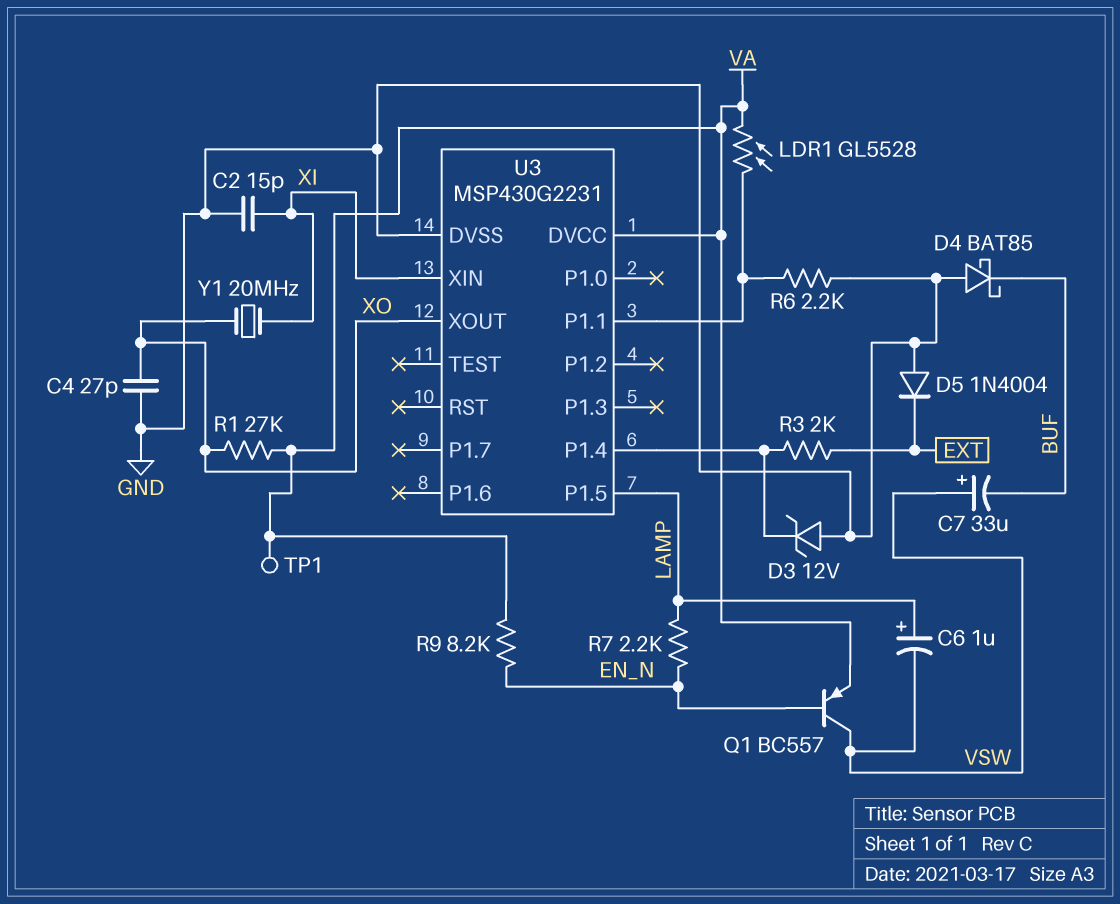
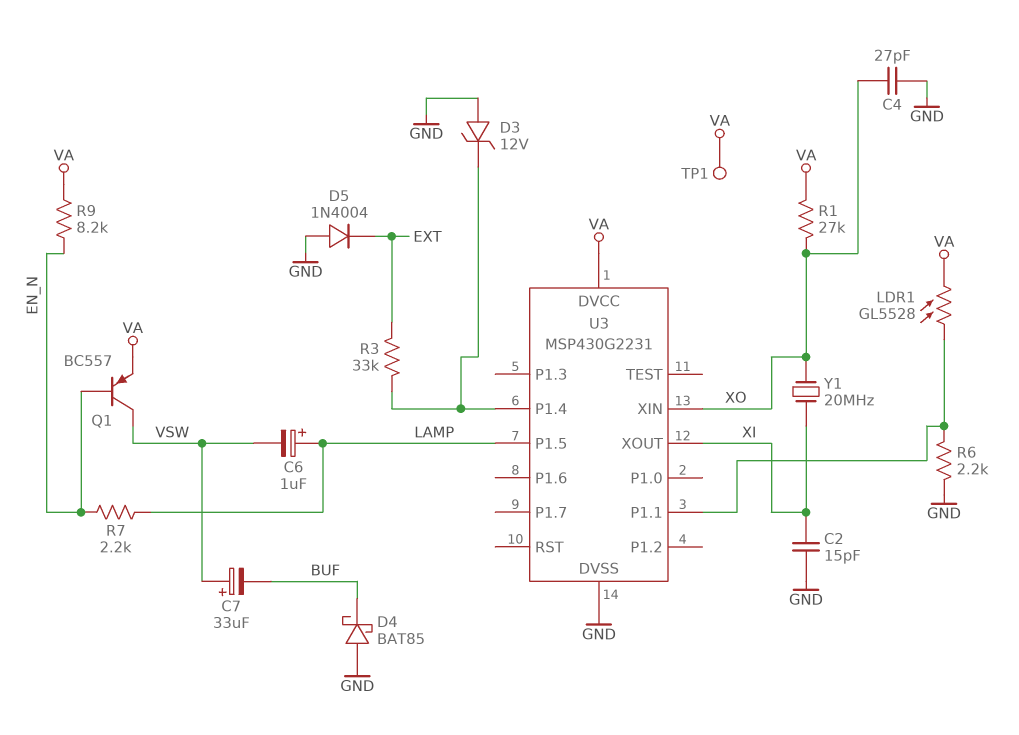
R3: 2k (EXT, U3/P1.4) -> 33k (EXT, U3/P1.4)
U3 pin XIN: XI -> XO
U3 pin XOUT: XO -> XI

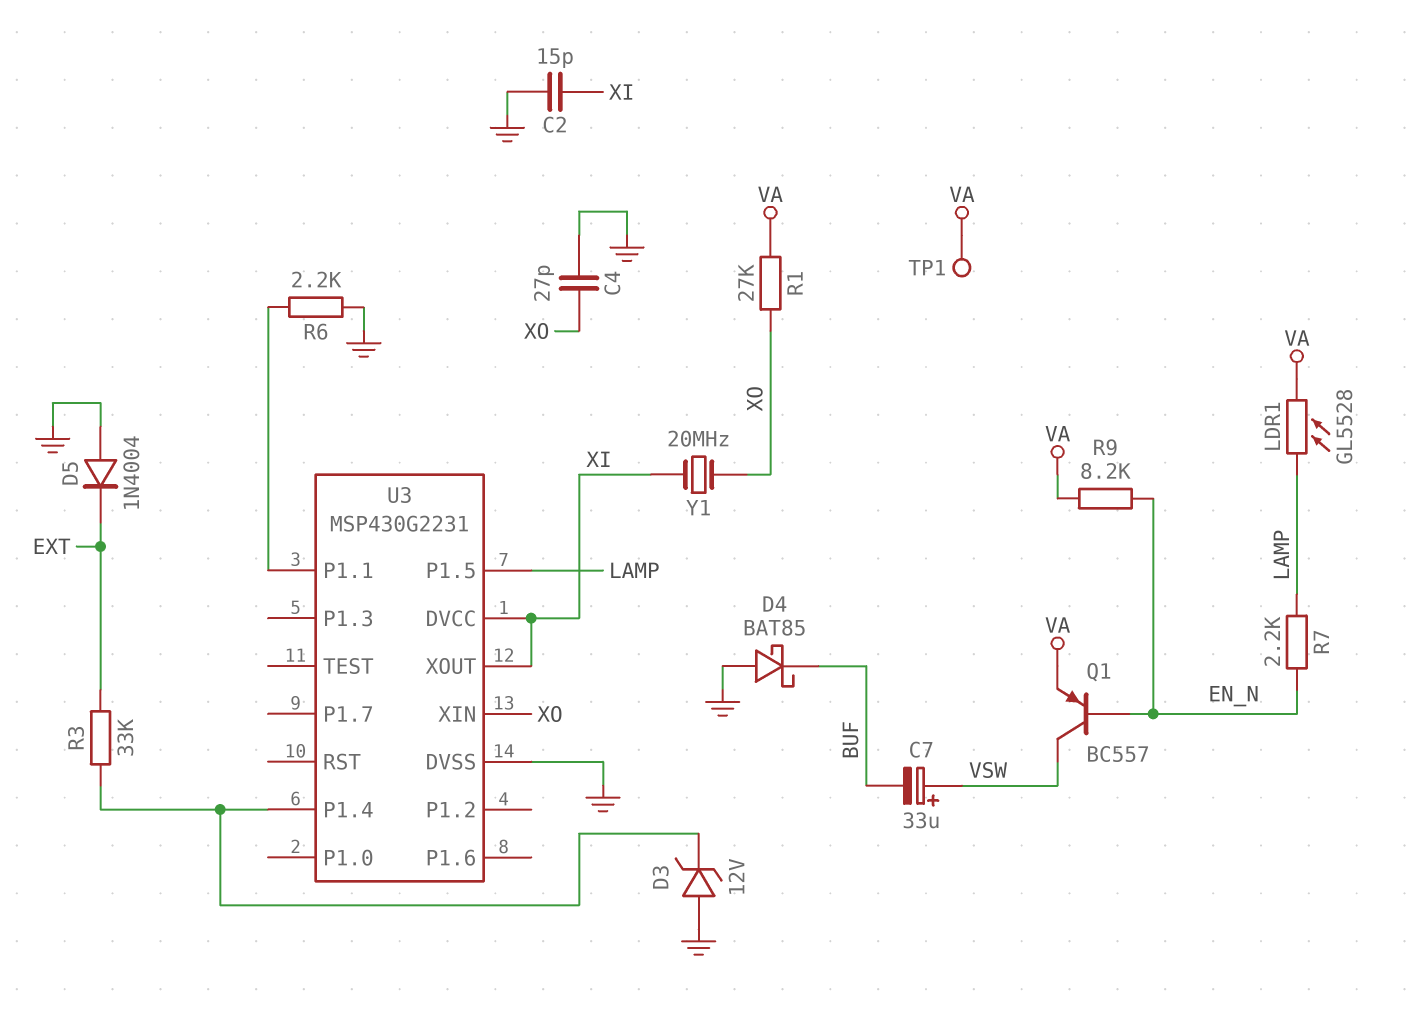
C6: 1uF (plus LAMP, minus VSW) -> none
LDR1: GL5528 (U3/P1.1, VA) -> GL5528 (LAMP, VA)
U3 pin DVCC: VA -> XI

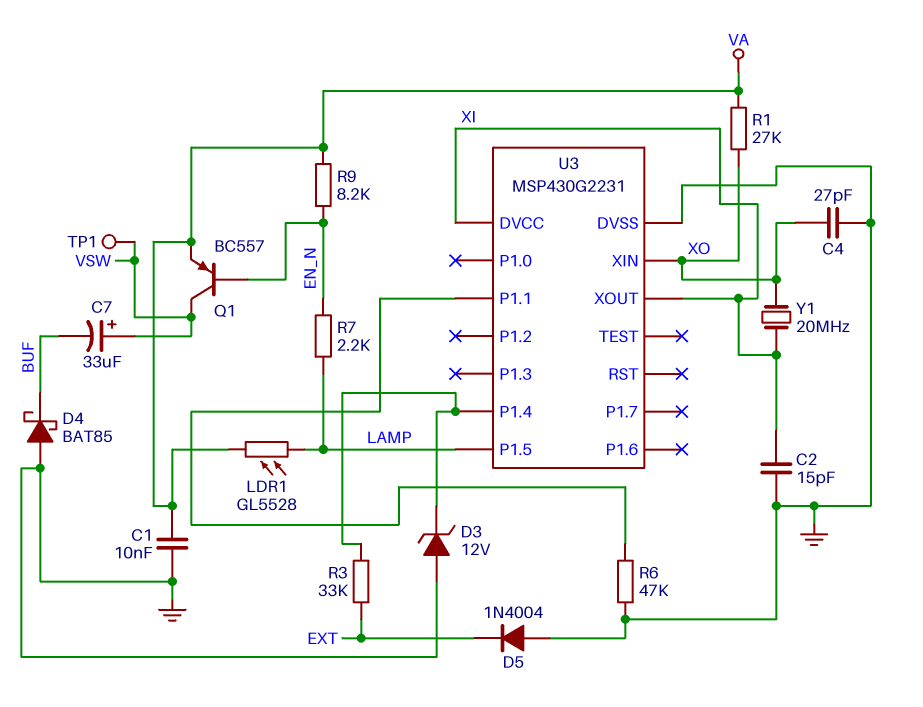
C1: none -> 10nF (GND, VA)
R6: 2.2k (GND, U3/P1.1) -> 47k (GND, U3/P1.1)
TP1: test point (VA) -> test point (VSW)

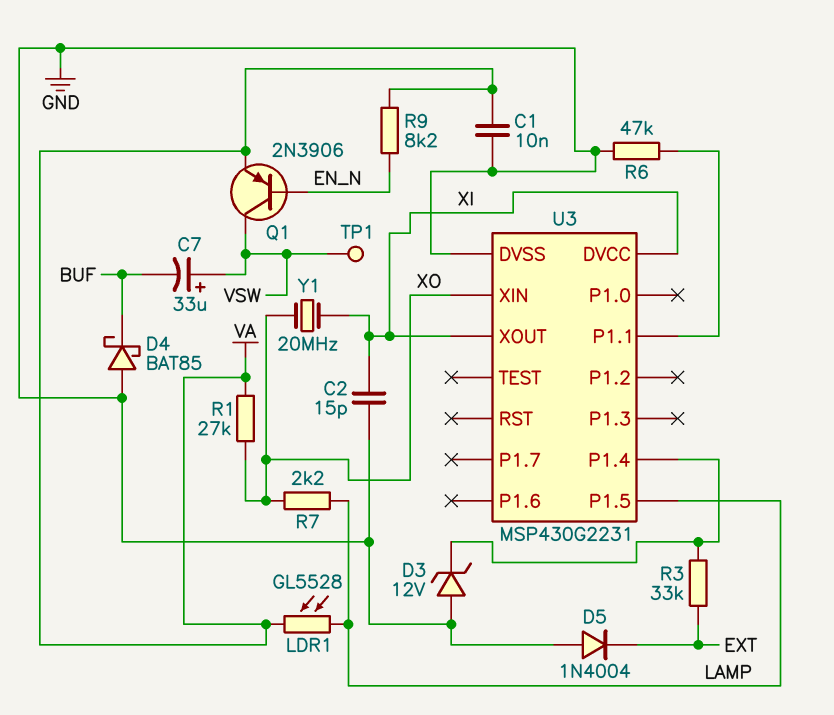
C4: 27pF (GND, XO) -> none
Q1: PNP BC557 (B EN_N, C VSW, E VA) -> PNP 2N3906 (B EN_N, C VSW, E VA)
R7: 2.2k (EN_N, LAMP) -> 2.2k (LAMP, XO)

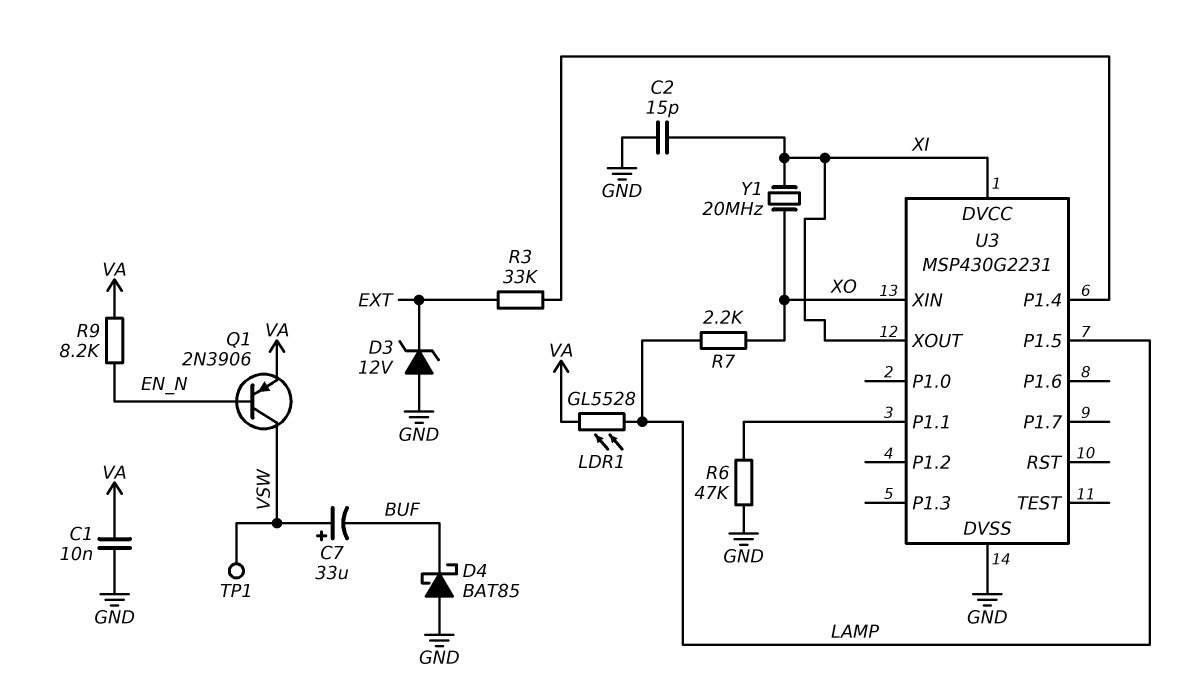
D3: zener 12V (A GND, K U3/P1.4) -> zener 12V (A GND, K EXT)
D5: diode 1N4004 (A GND, K EXT) -> none
R1: 27k (VA, XO) -> none

